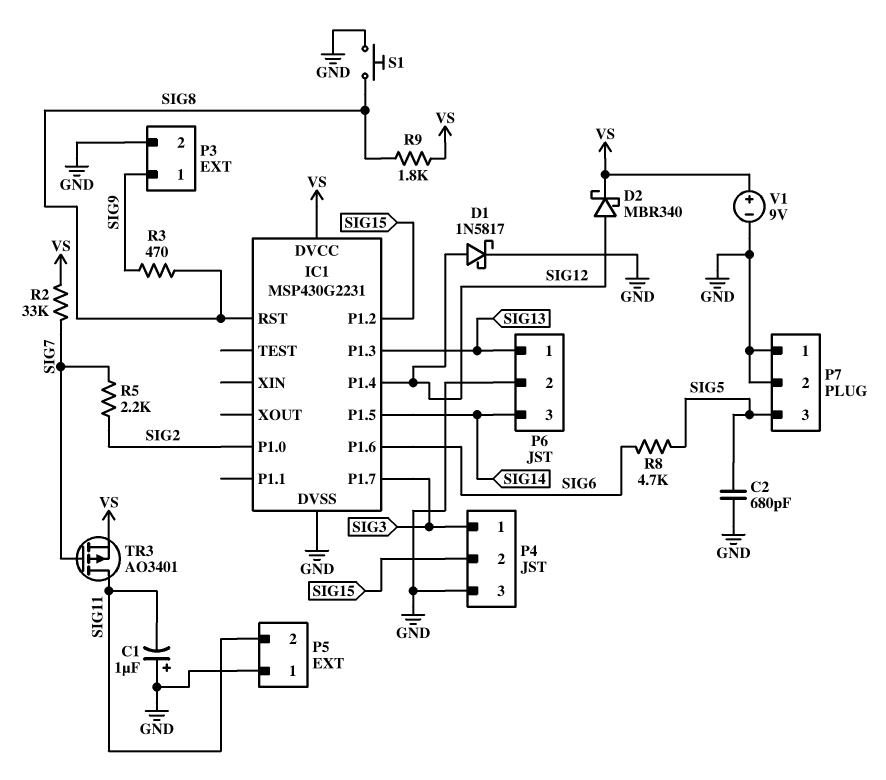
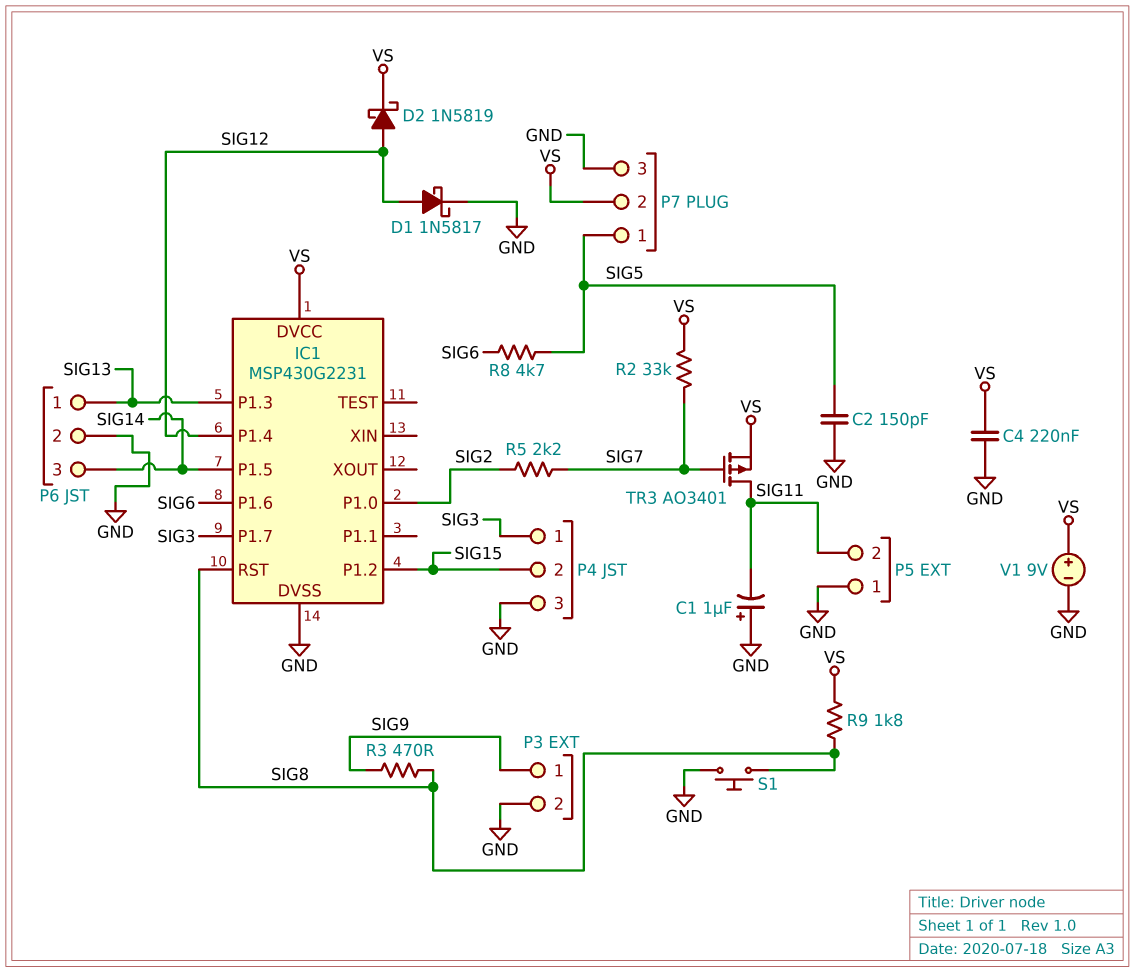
C2: 680pF (GND, SIG5) -> 150pF (GND, SIG5)
C4: none -> 220nF (GND, VS)
D2: schottky MBR340 (A SIG12, K VS) -> schottky 1N5819 (A SIG12, K VS)
P7 pin 1: GND -> SIG5
P7 pin 2: GND -> VS
P7 pin 3: SIG5 -> GND

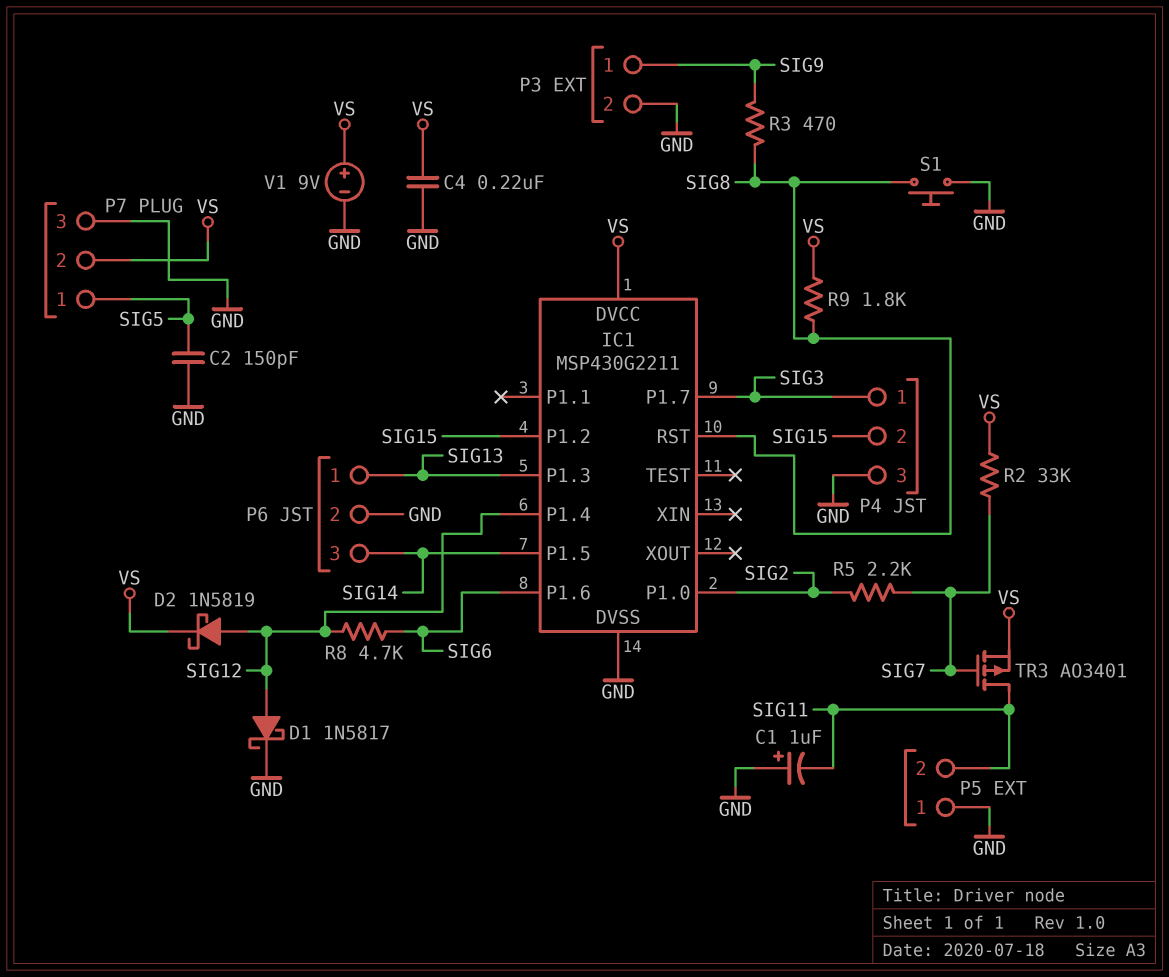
IC1: MSP430G2231 -> MSP430G2211
R8: 4.7k (SIG5, SIG6) -> 4.7k (SIG6, SIG12)

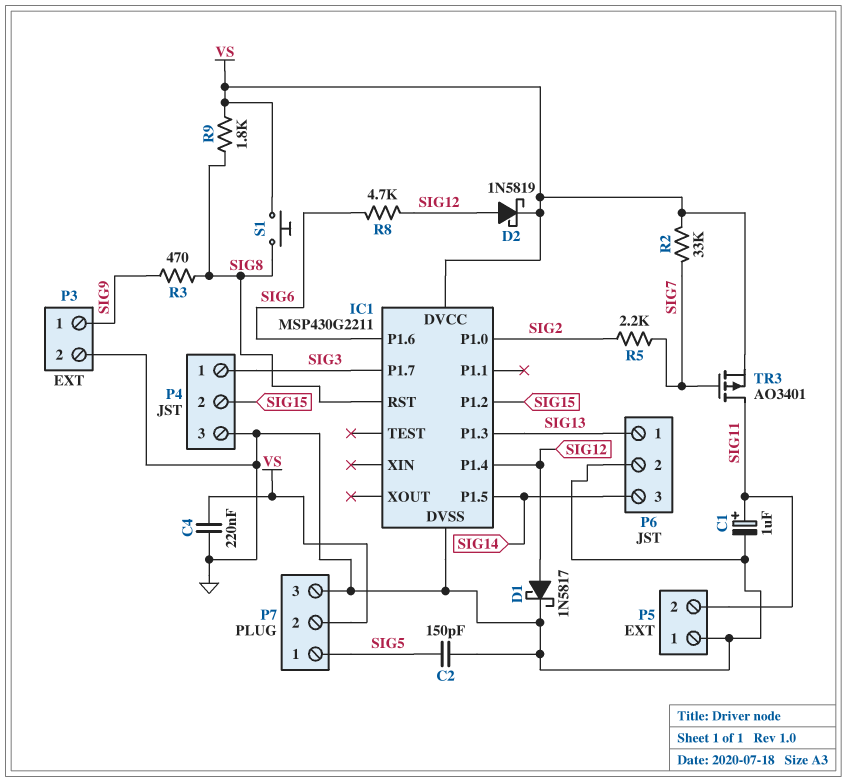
C1: 1uF (plus GND, minus SIG11) -> 1uF (plus SIG11, minus GND)
S1: button (GND, SIG8) -> button (SIG8, VS)
V1: 9V (plus VS, minus GND) -> none

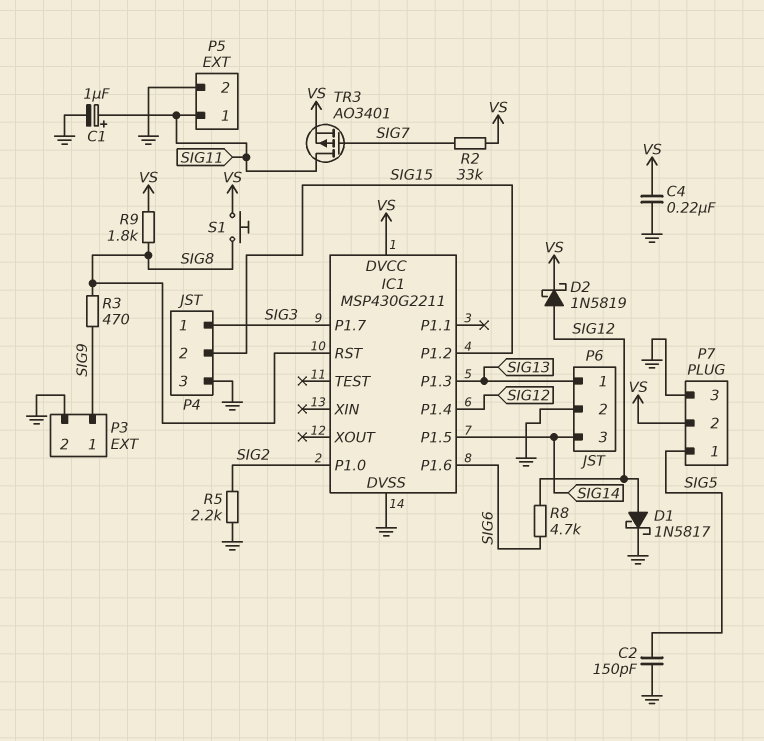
P5 pin 1: GND -> SIG11
P5 pin 2: SIG11 -> GND
R5: 2.2k (SIG2, SIG7) -> 2.2k (GND, SIG2)

